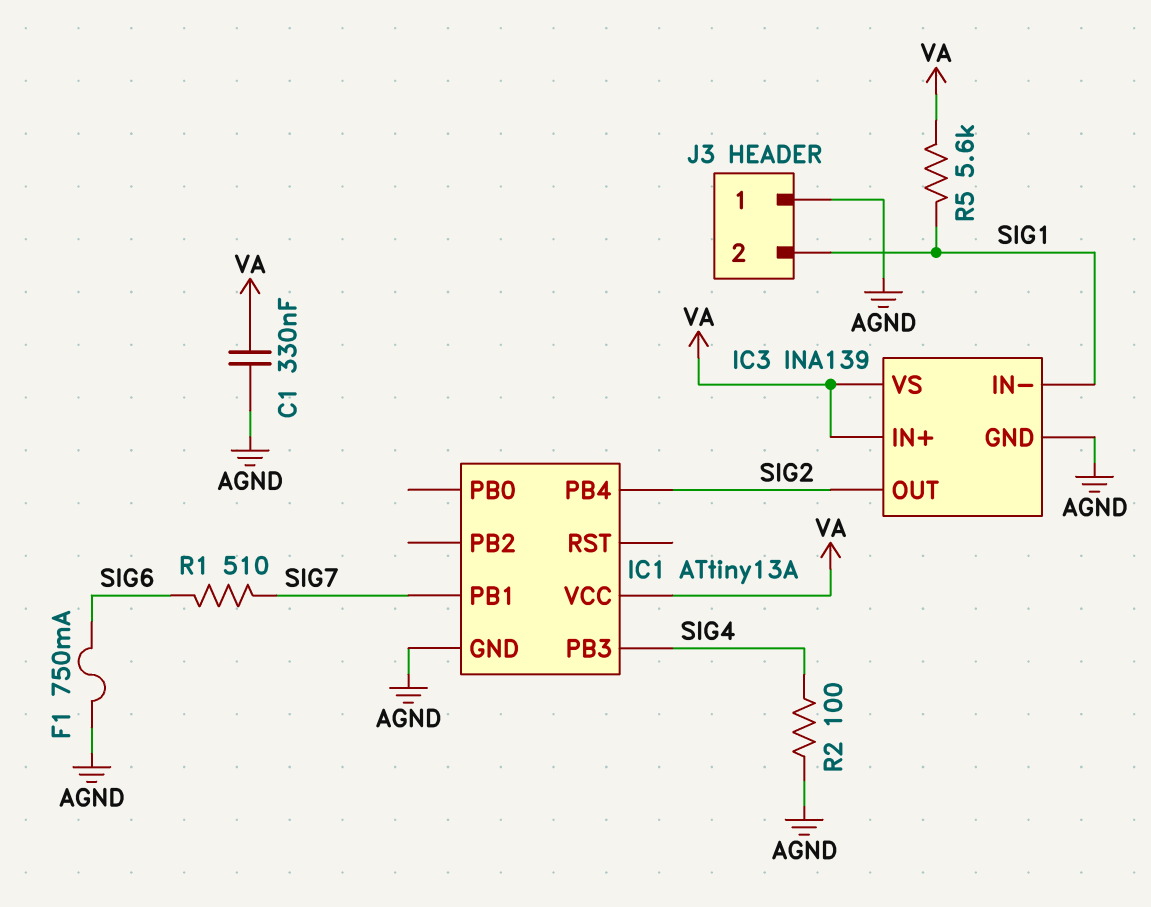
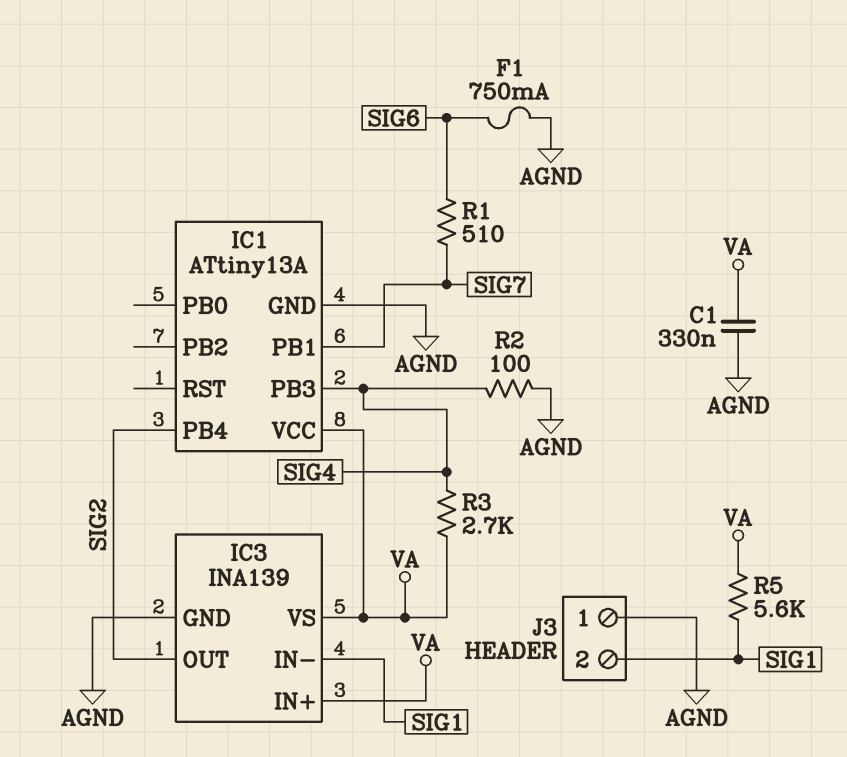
R3: none -> 2.7k (SIG4, VA)

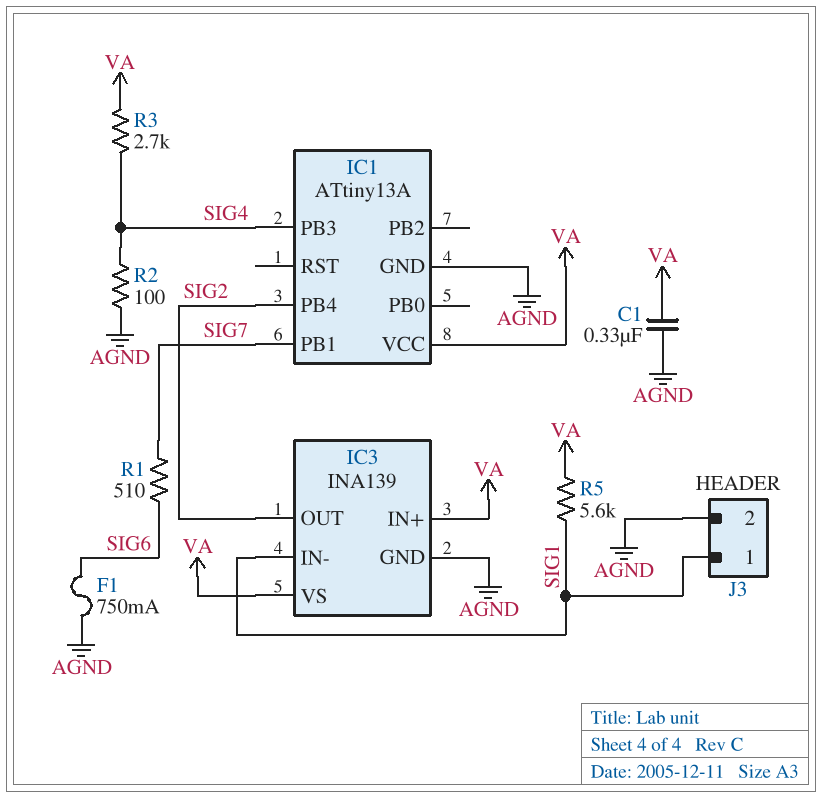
J3 pin 1: AGND -> SIG1
J3 pin 2: SIG1 -> AGND

